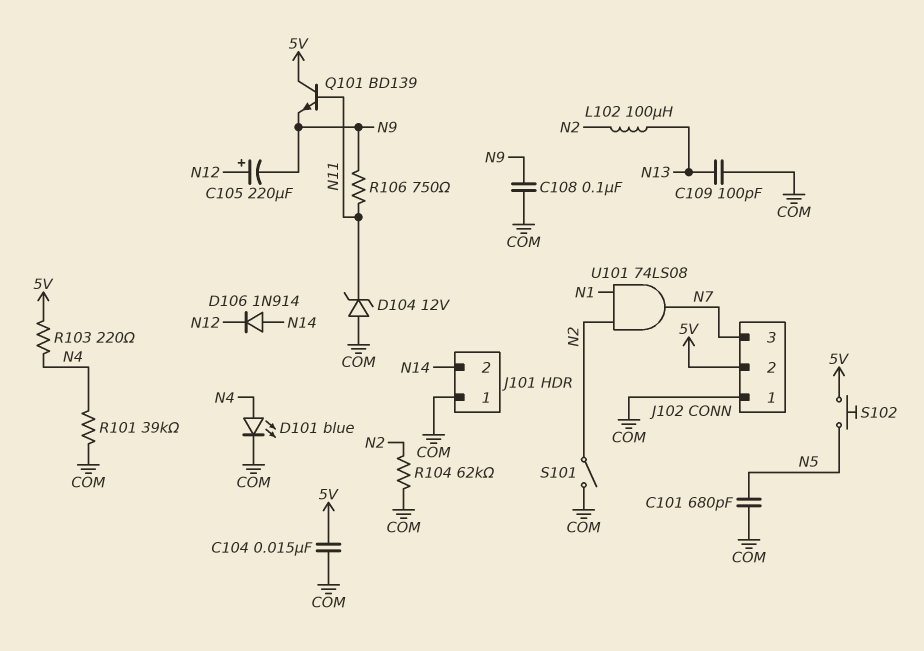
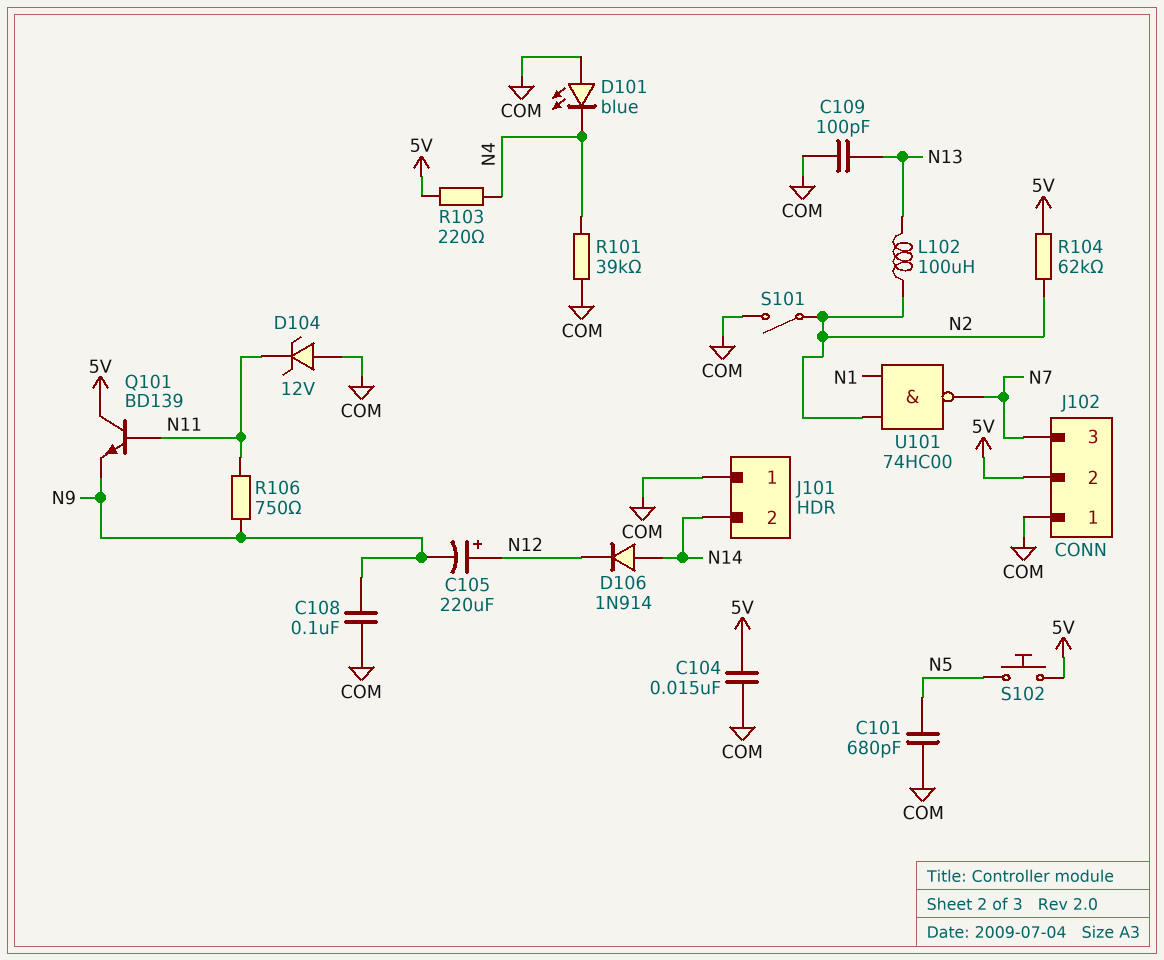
D101: LED blue (A N4, K COM) -> LED blue (A COM, K N4)
R104: 62k (COM, N2) -> 62k (5V, N2)
U101: AND 74LS08 (in N1, in N2, out N7) -> NAND 74HC00 (in N1, in N2, out N7)

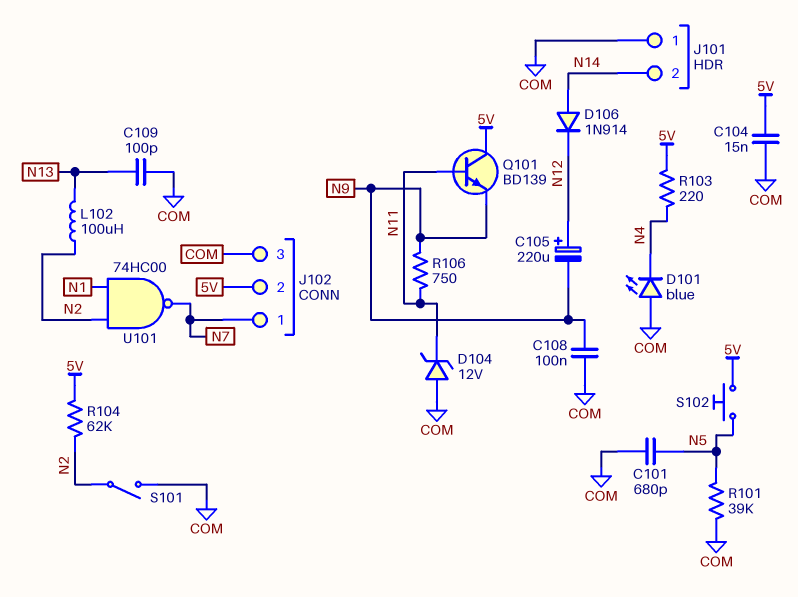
J102 pin 1: COM -> N7
J102 pin 3: N7 -> COM
R101: 39k (COM, N4) -> 39k (COM, N5)

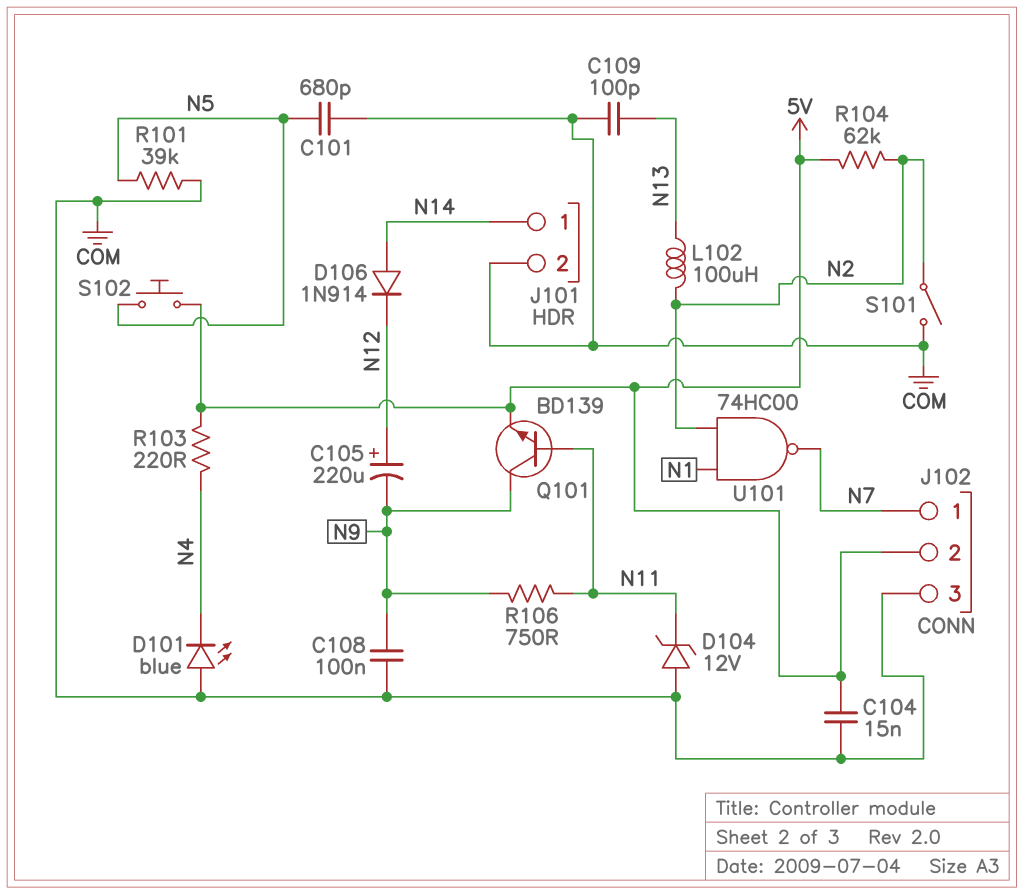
J101 pin 1: COM -> N14
J101 pin 2: N14 -> COM
Q101: NPN BD139 (B N11, C 5V, E N9) -> NPN BD139 (B N11, C N9, E 5V)

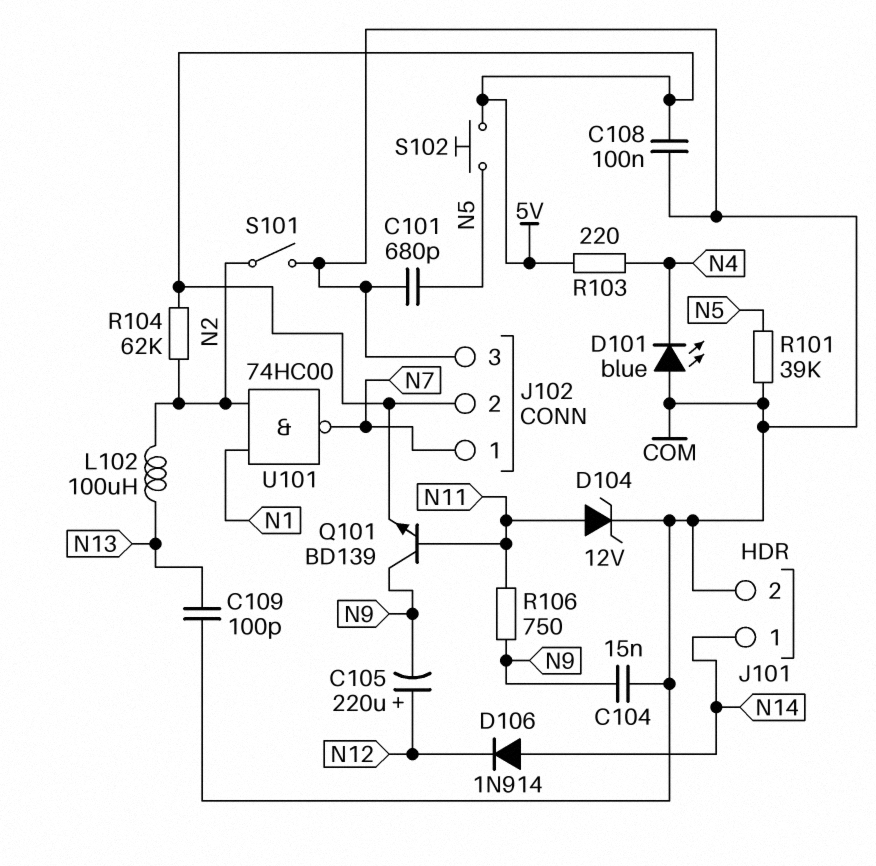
C104: 15nF (5V, COM) -> 15nF (COM, N9)
C108: 100nF (COM, N9) -> 100nF (5V, COM)
D104: zener 12V (A COM, K N11) -> zener 12V (A N11, K COM)

